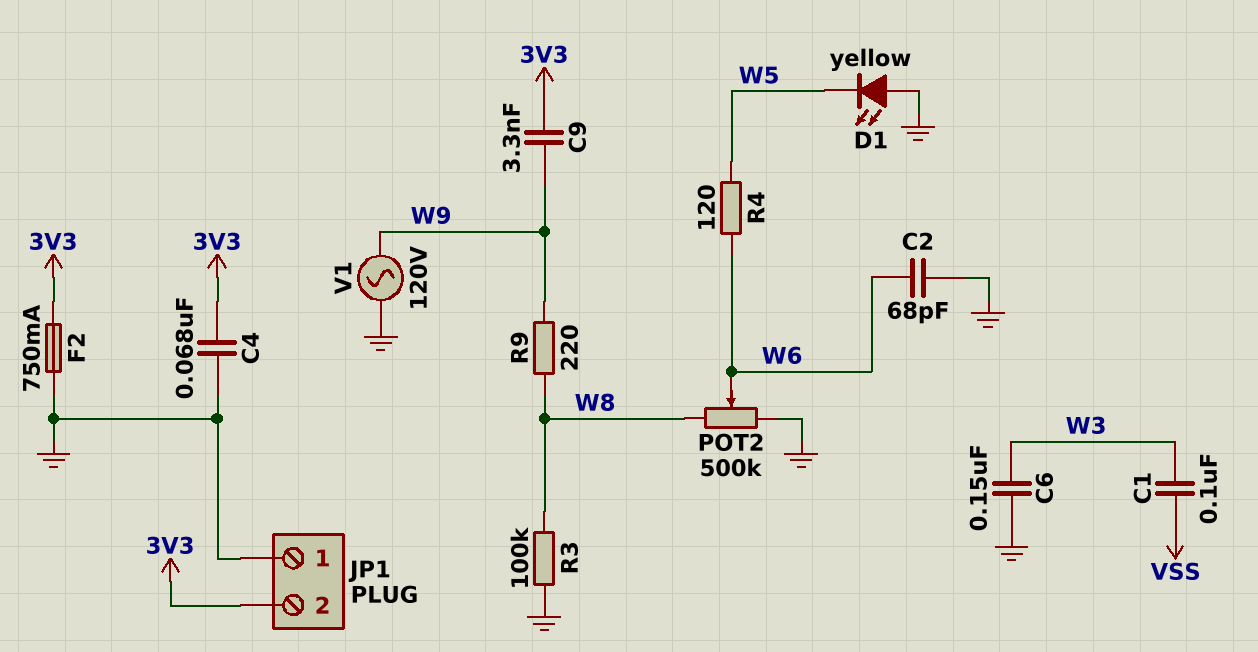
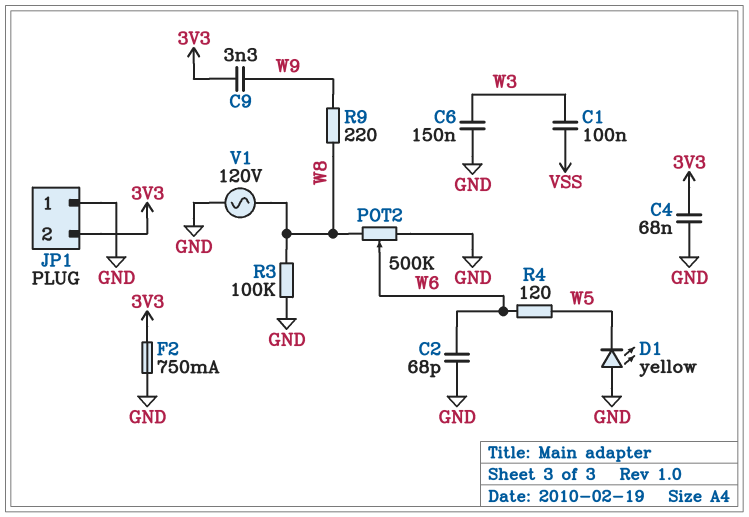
V1: AC 120V (GND, W9) -> AC 120V (GND, W8)

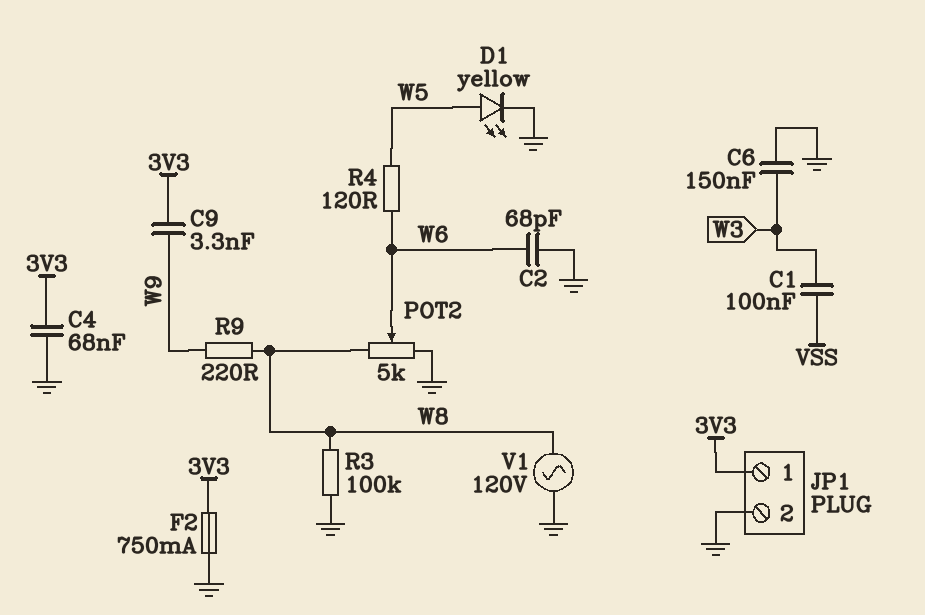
D1: LED yellow (A GND, K W5) -> LED yellow (A W5, K GND)
JP1 pin 1: GND -> 3V3
JP1 pin 2: 3V3 -> GND
POT2: 500k (GND, W8, wiper W6) -> 5k (GND, W8, wiper W6)

